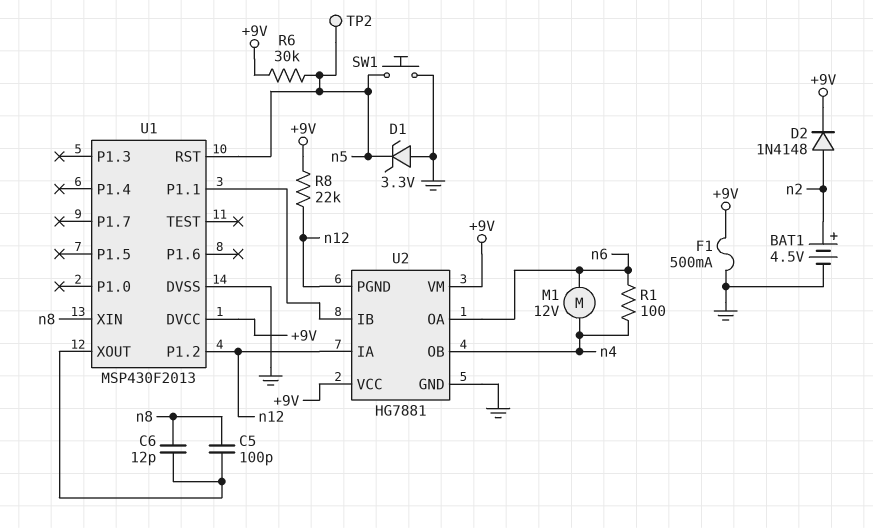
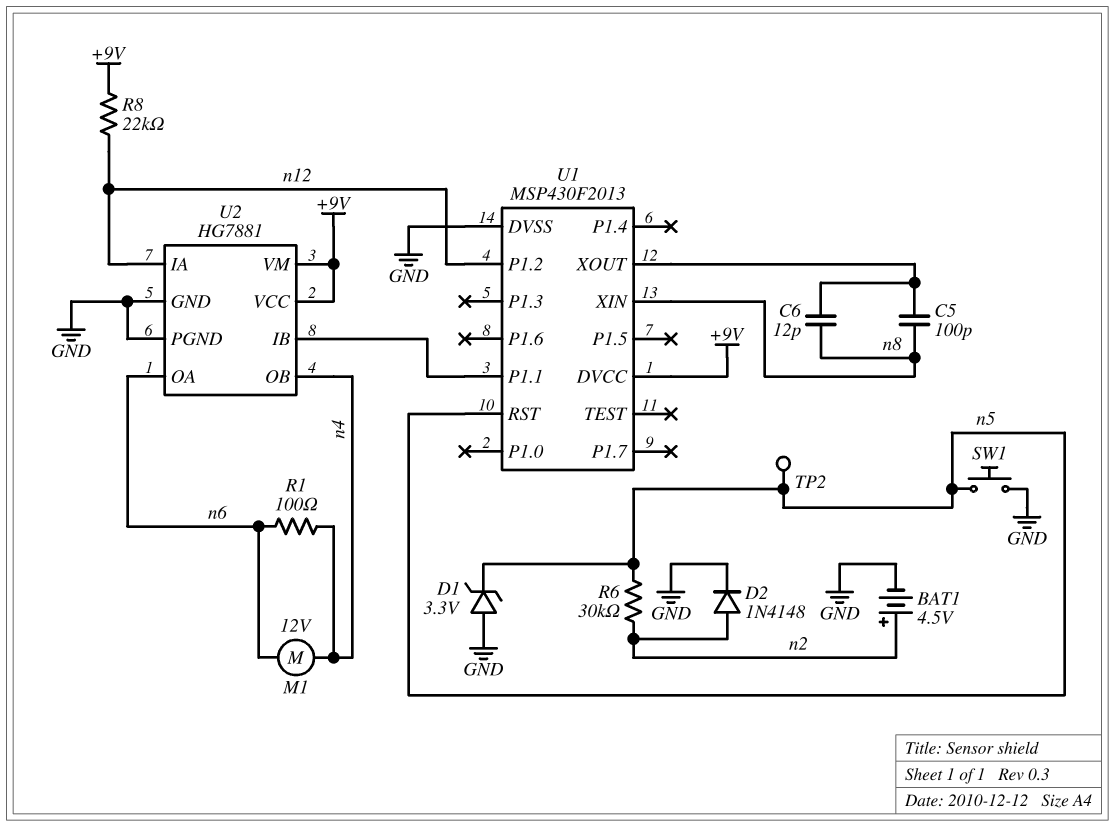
D2: diode 1N4148 (A n2, K +9V) -> diode 1N4148 (A n2, K GND)
F1: 500mA (+9V, GND) -> none
R6: 30k (+9V, n5) -> 30k (n2, n5)
U2 pin PGND: n12 -> GND

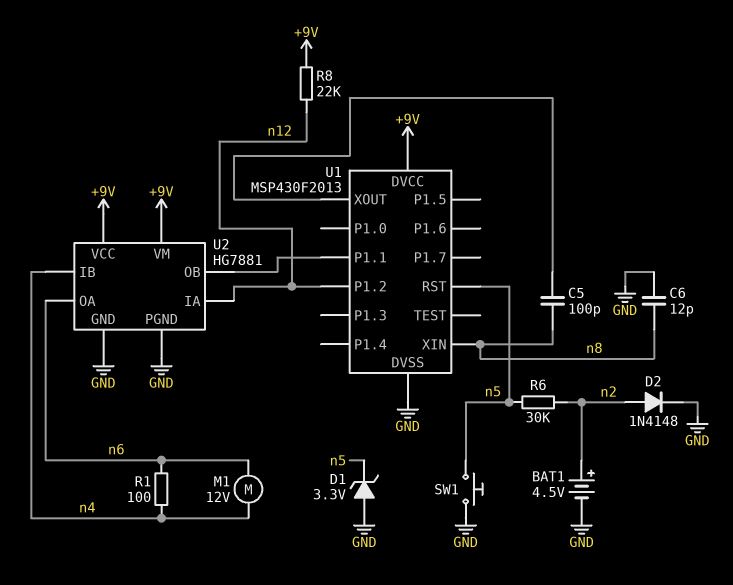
C6: 12pF (U1/XOUT, n8) -> 12pF (GND, n8)
TP2: test point (n5) -> none
U2 pin IB: U1/P1.1 -> n4
U2 pin OB: n4 -> U1/P1.1

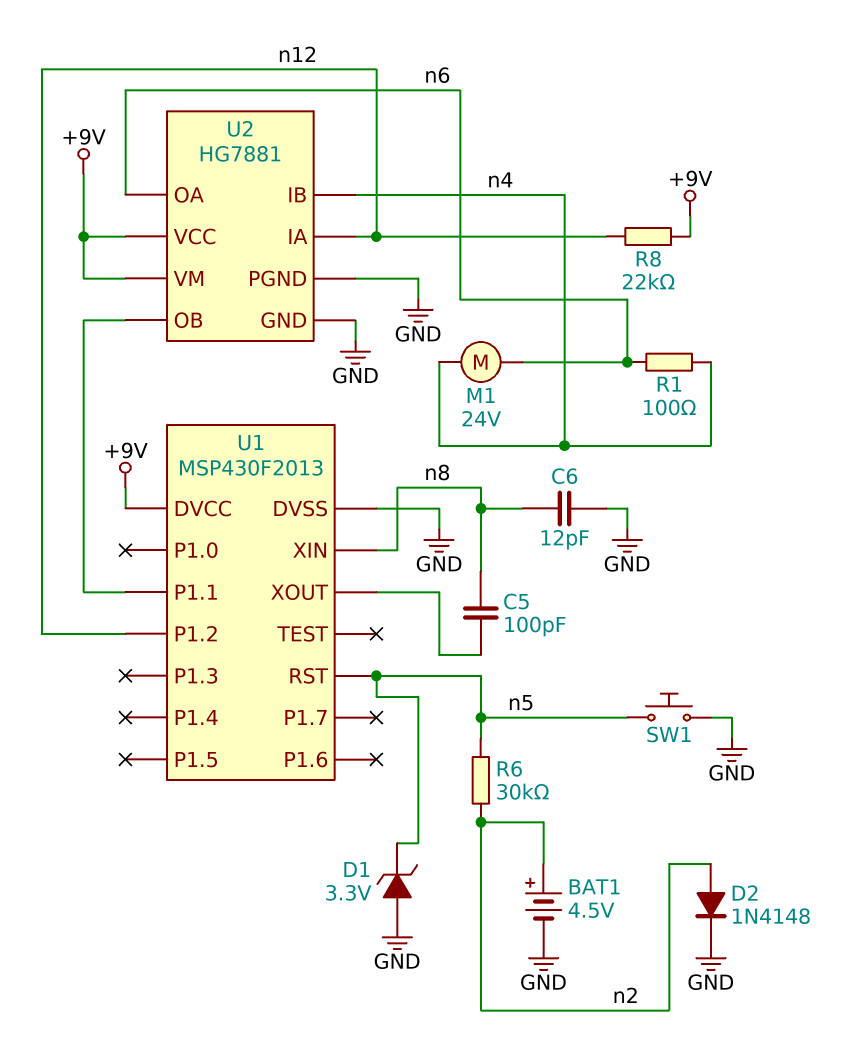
M1: motor 12V (n4, n6) -> motor 24V (n4, n6)

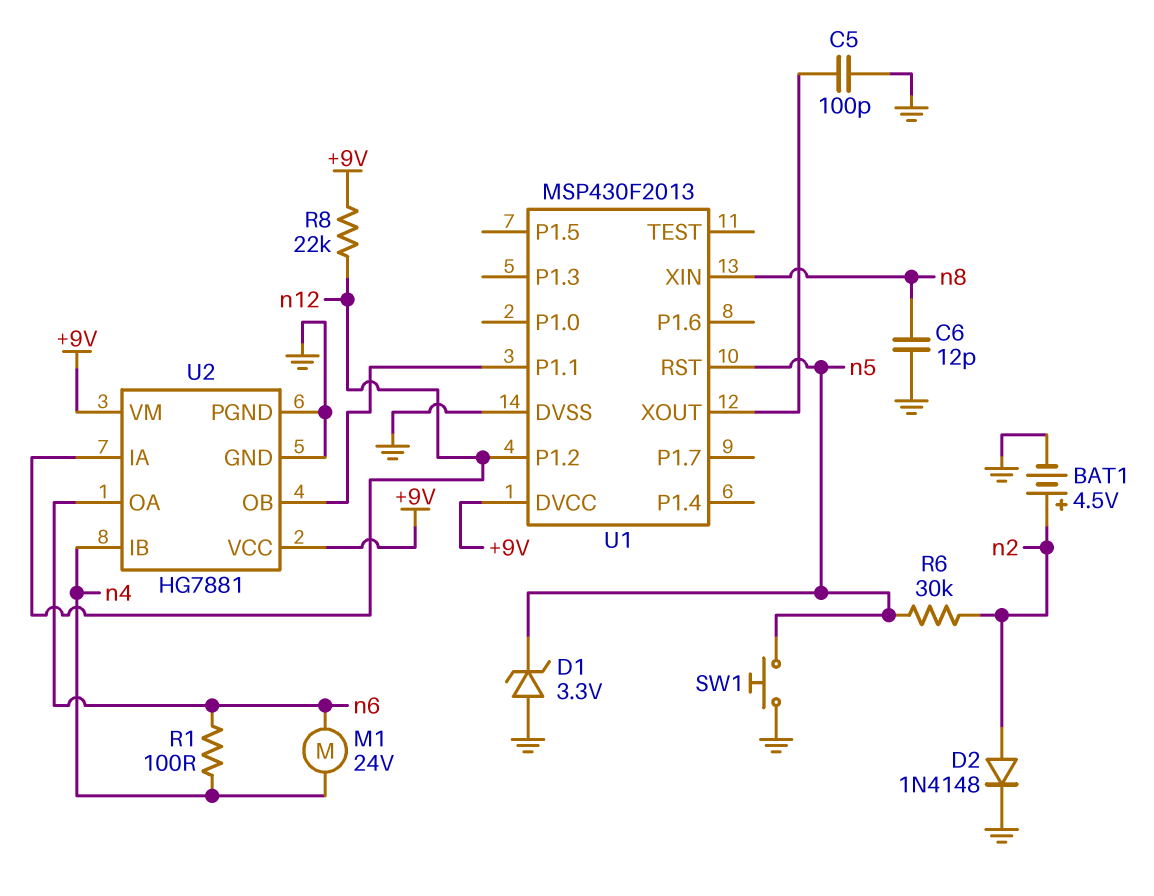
C5: 100pF (U1/XOUT, n8) -> 100pF (GND, U1/XOUT)

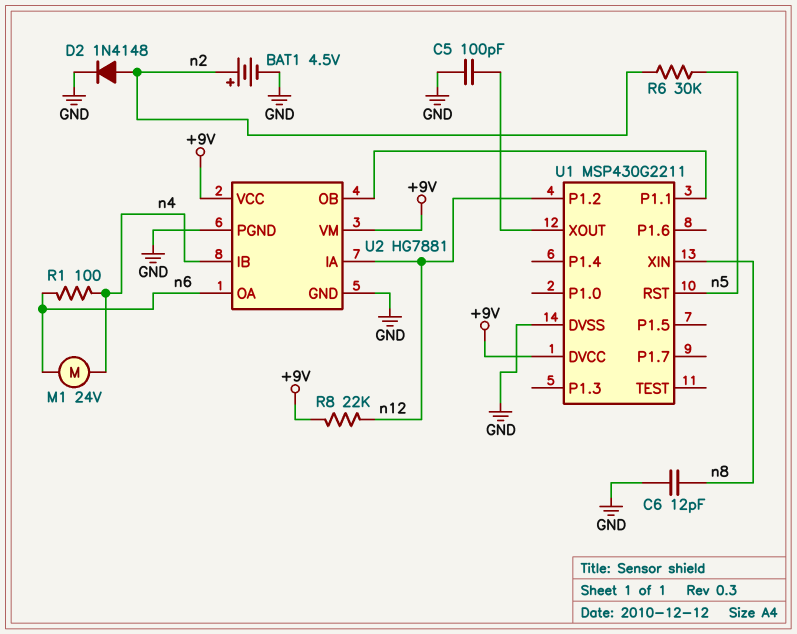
D1: zener 3.3V (A GND, K n5) -> none
SW1: button (GND, n5) -> none
U1: MSP430F2013 -> MSP430G2211

